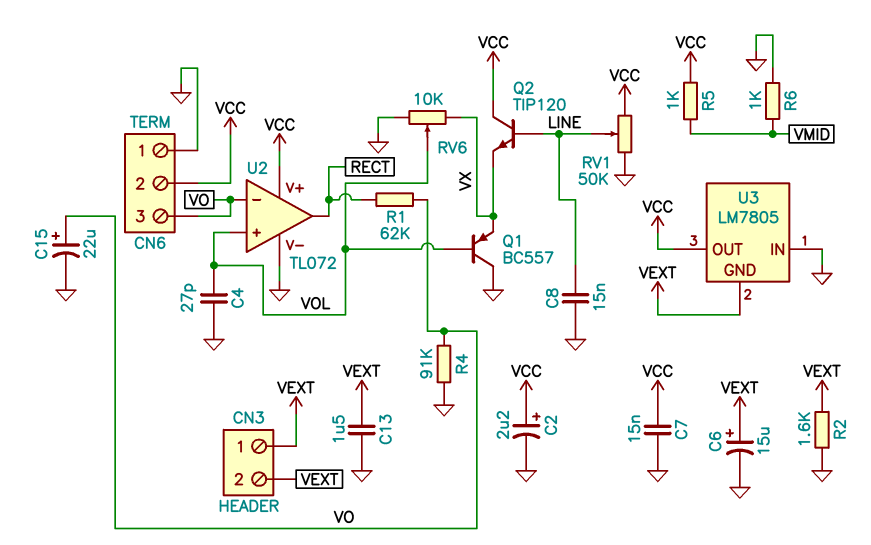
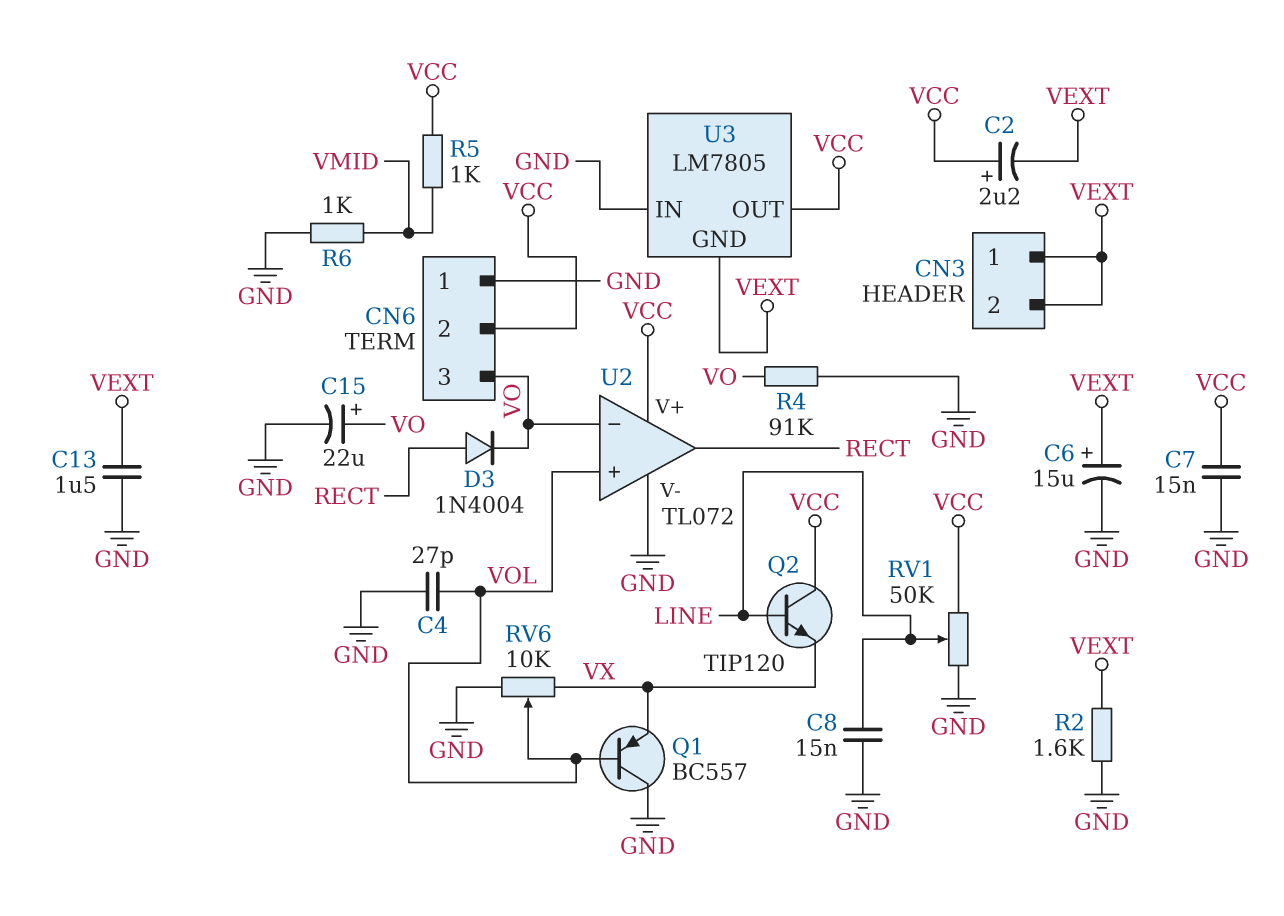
C2: 2.2uF (plus VCC, minus GND) -> 2.2uF (plus VCC, minus VEXT)
D3: none -> diode 1N4004 (A RECT, K VO)
R1: 62k (RECT, VO) -> none

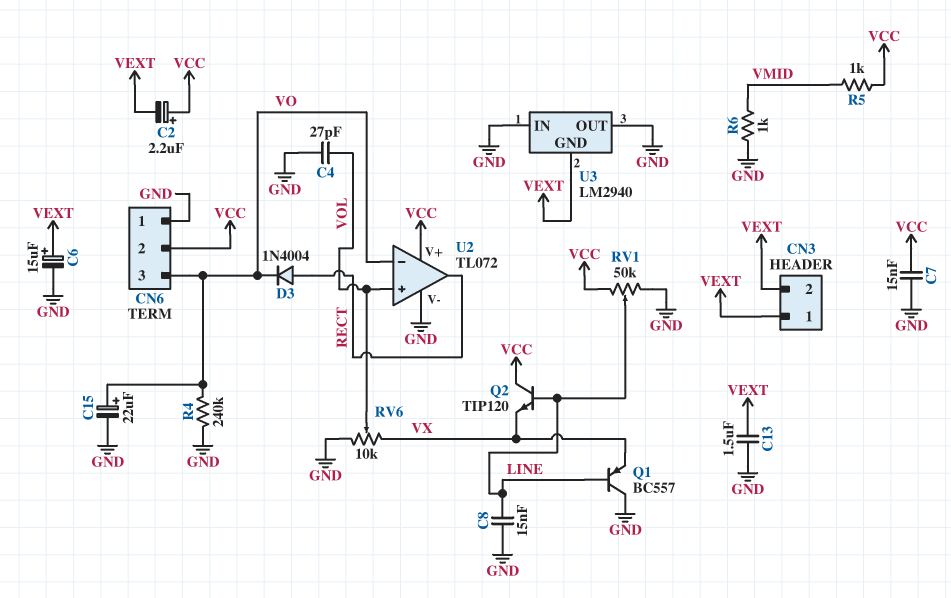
Q1: PNP BC557 (B VOL, C GND, E VX) -> PNP BC557 (B LINE, C GND, E VX)
R2: 1.6k (GND, VEXT) -> none
R4: 91k (GND, VO) -> 240k (GND, VO)
U3: LM7805 -> LM2940
U3 pin OUT: VCC -> GND

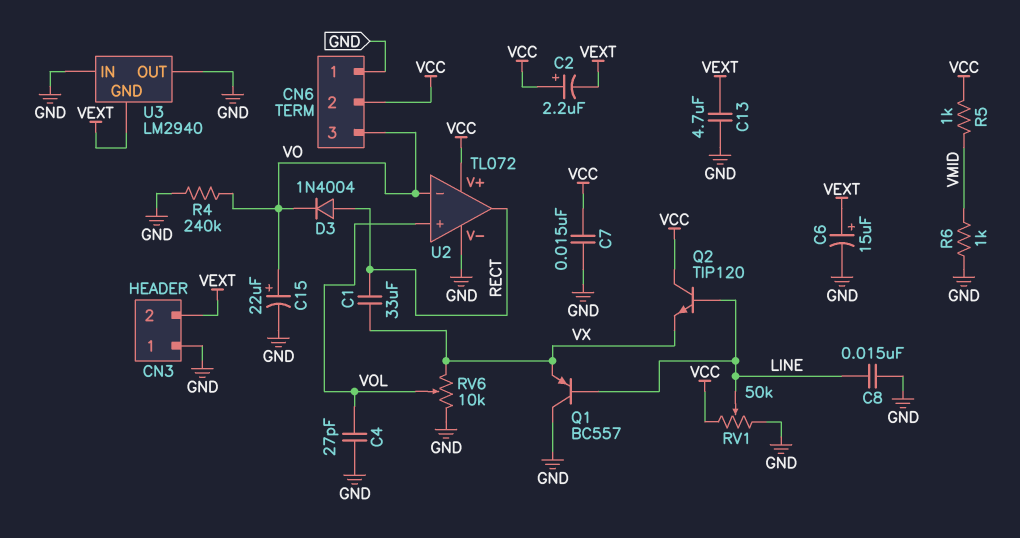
C1: none -> 33uF (RECT, VX)
C13: 1.5uF (GND, VEXT) -> 4.7uF (GND, VEXT)
CN3 pin 1: VEXT -> GND

